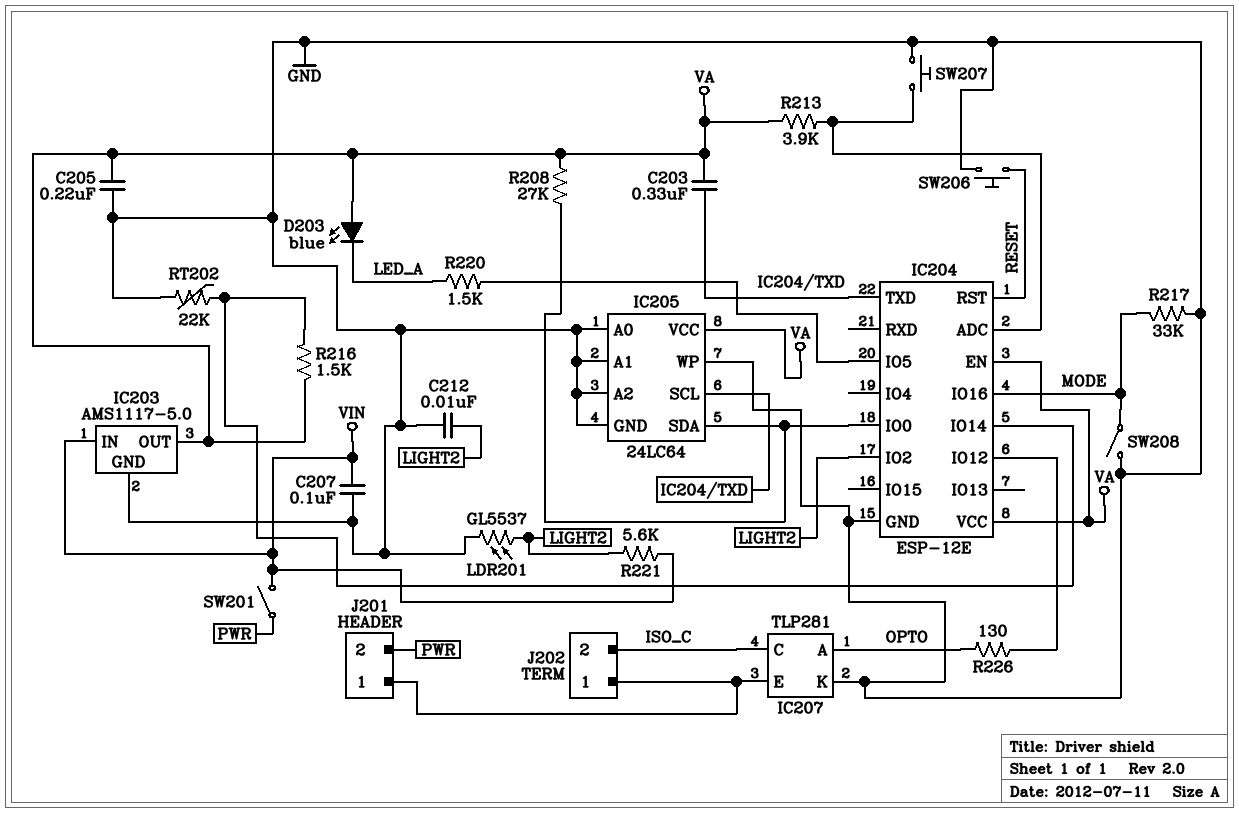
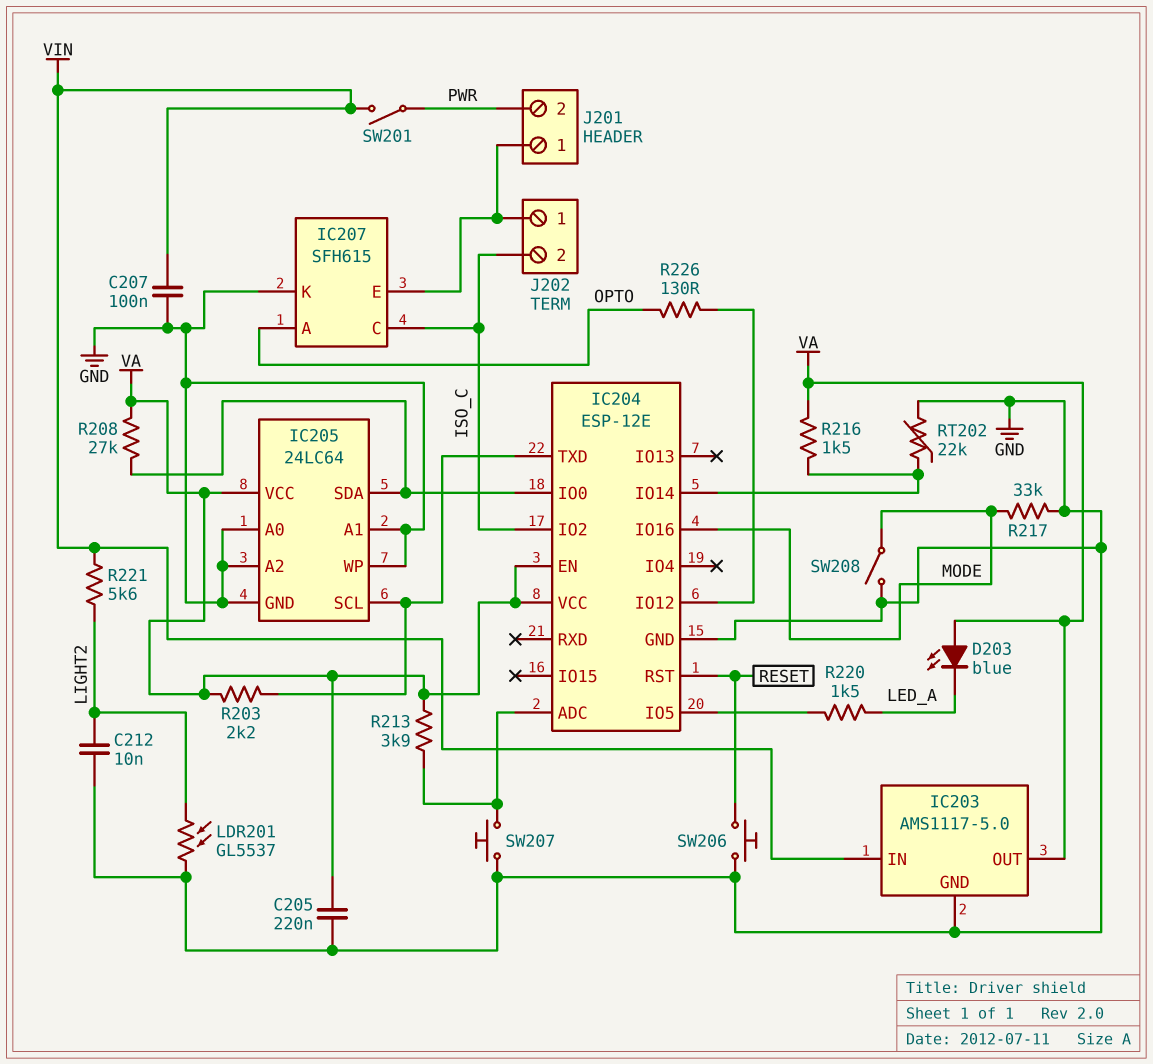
C203: 330nF (IC204/TXD, VA) -> none
IC204 pin IO2: LIGHT2 -> ISO_C
IC207: TLP281 -> SFH615
R203: none -> 2.2k (IC204/TXD, VA)

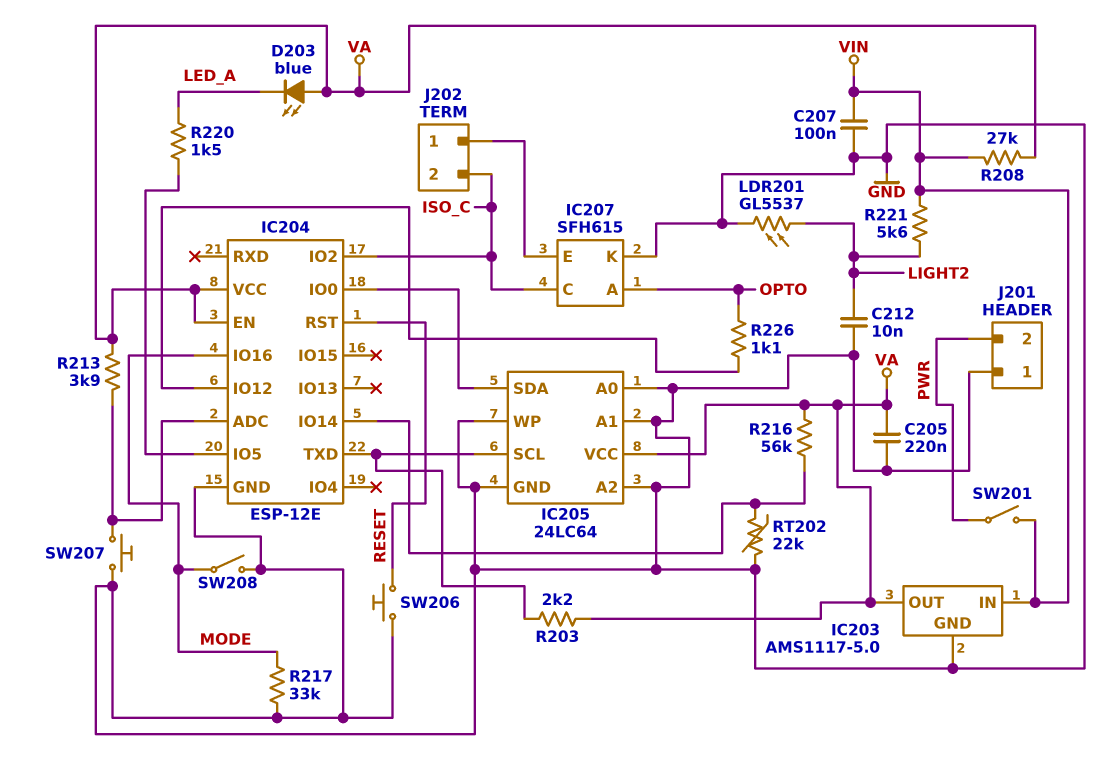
J201 pin 1: IC207/E -> GND
R208: 27k (IC204/IO0, VA) -> 27k (VA, VIN)
R216: 1.5k (IC204/IO14, VA) -> 56k (IC204/IO14, VA)
R226: 130 (IC204/IO12, OPTO) -> 1.1k (IC204/IO12, OPTO)

